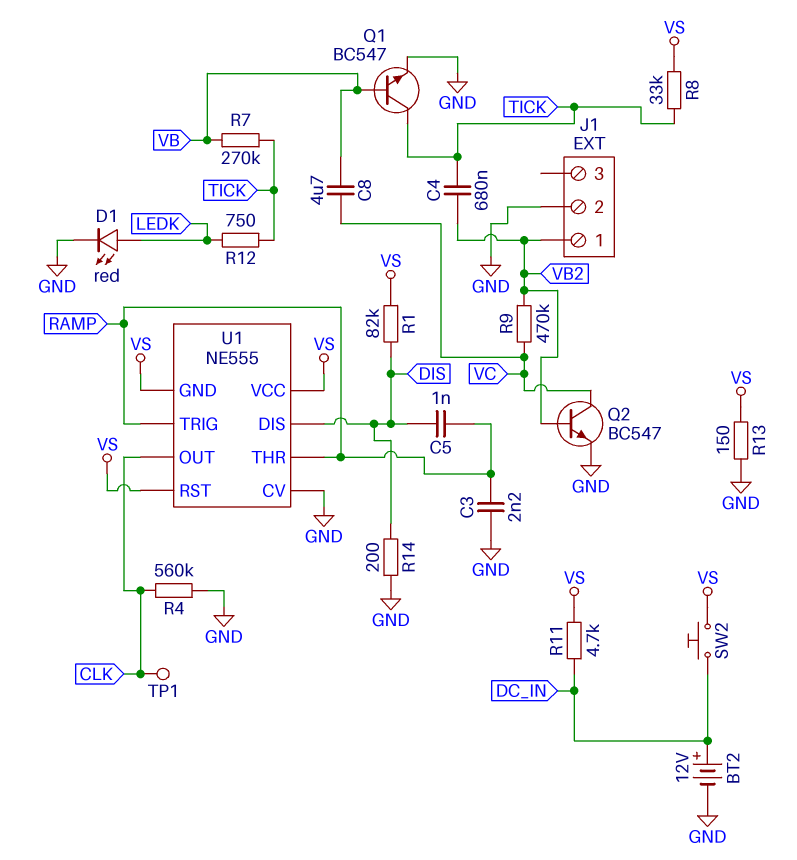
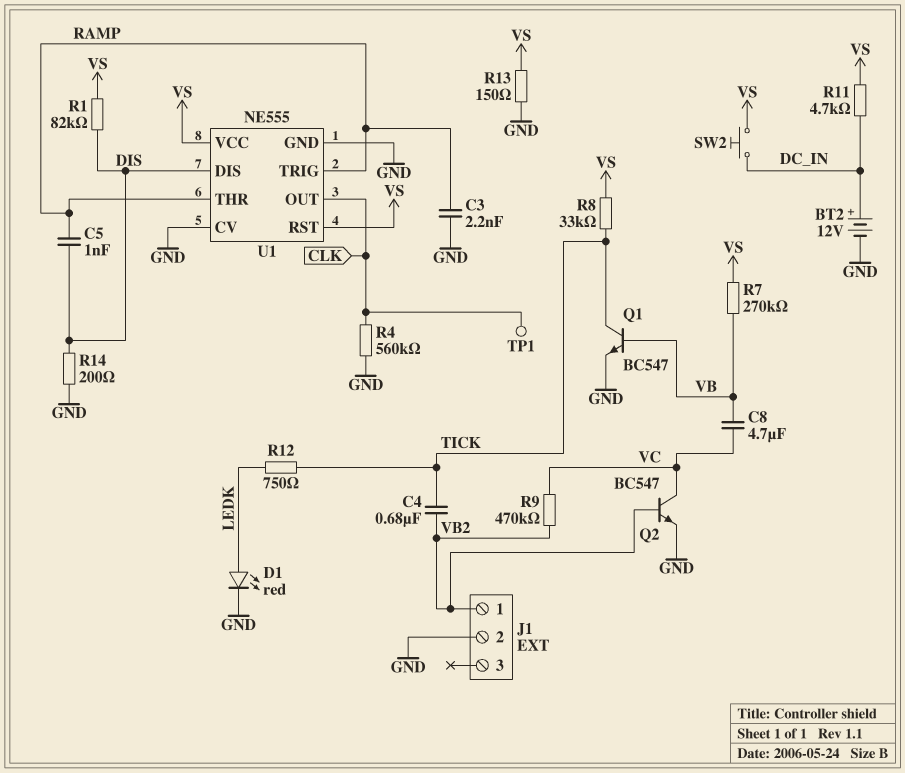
R7: 270k (TICK, VB) -> 270k (VB, VS)
U1 pin GND: VS -> GND

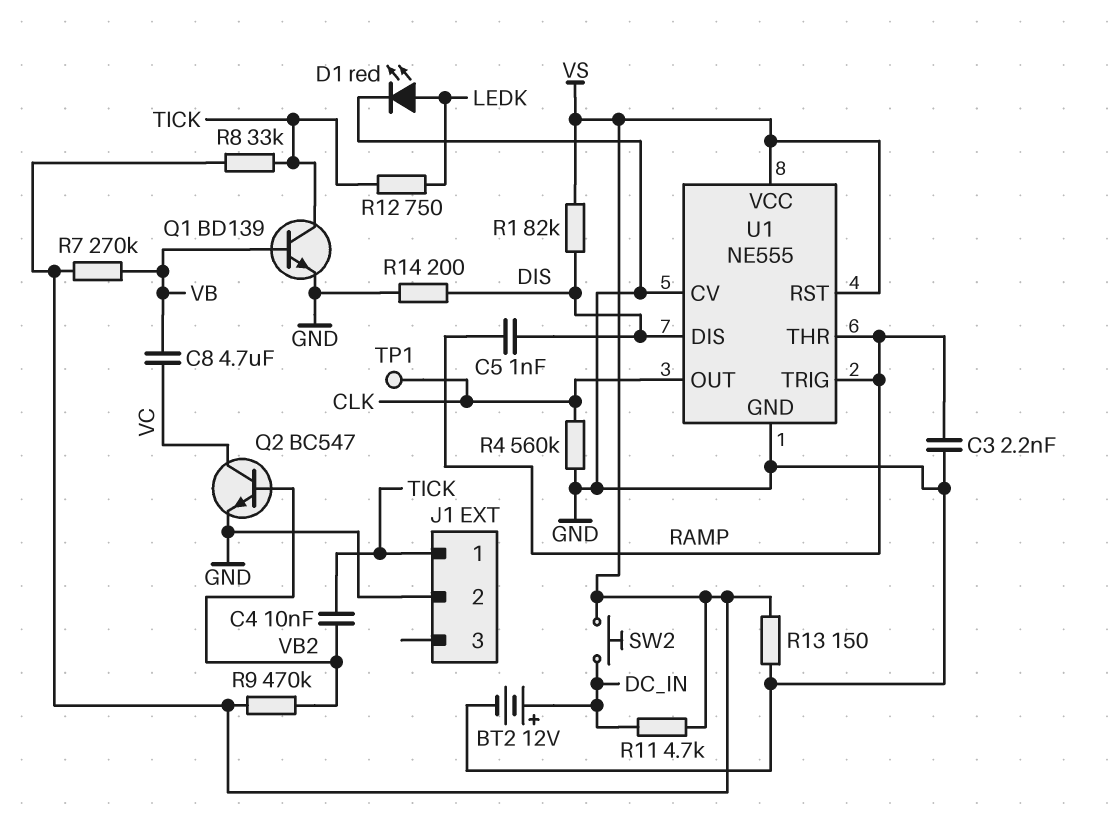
C4: 680nF (TICK, VB2) -> 10nF (TICK, VB2)
J1 pin 1: VB2 -> TICK
Q1: NPN BC547 (B VB, C TICK, E GND) -> NPN BD139 (B VB, C TICK, E GND)
R9: 470k (VB2, VC) -> 470k (VB2, VS)

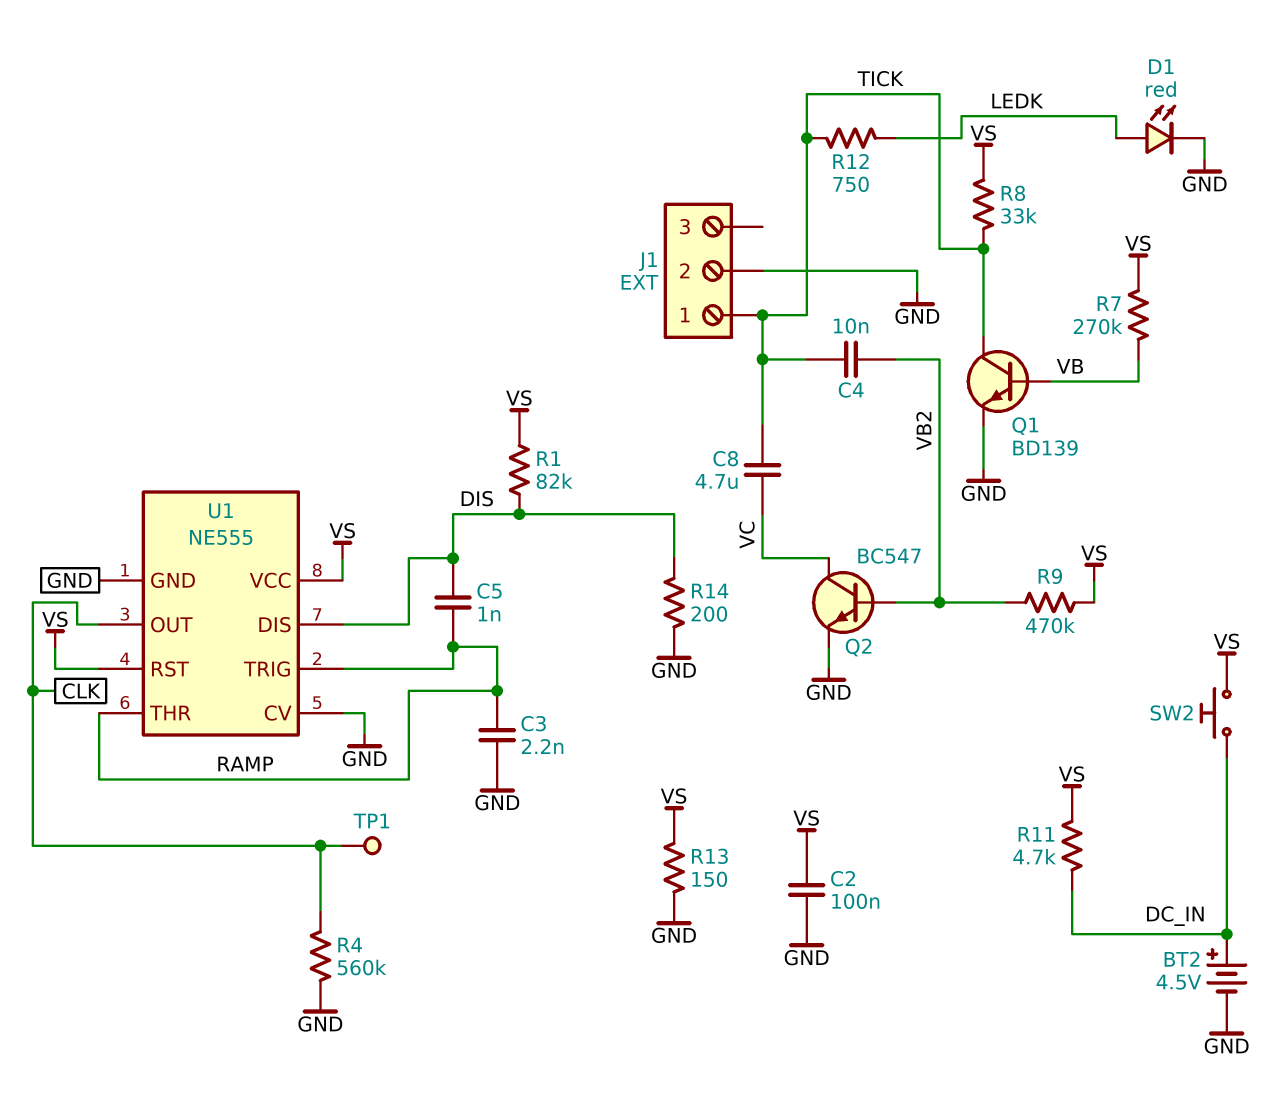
BT2: 12V (plus DC_IN, minus GND) -> 4.5V (plus DC_IN, minus GND)
C2: none -> 100nF (GND, VS)
C8: 4.7uF (VB, VC) -> 4.7uF (TICK, VC)

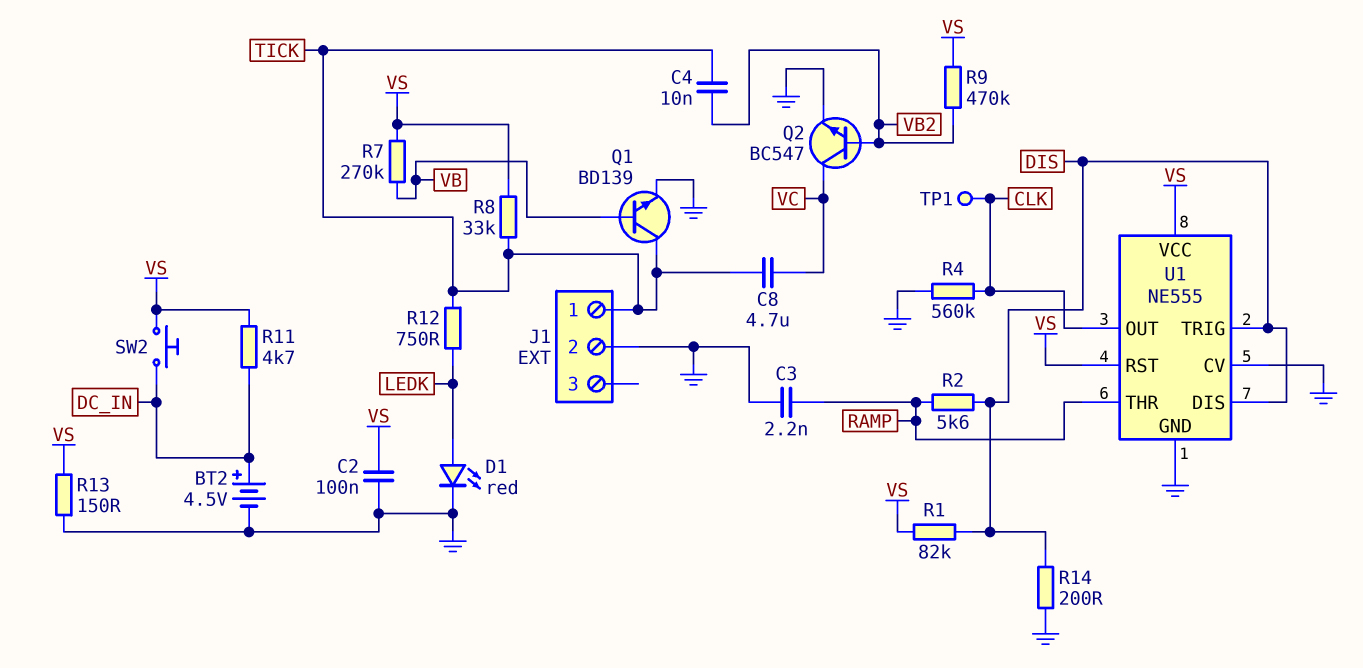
C5: 1nF (DIS, RAMP) -> none
R2: none -> 5.6k (DIS, RAMP)
U1 pin TRIG: RAMP -> DIS

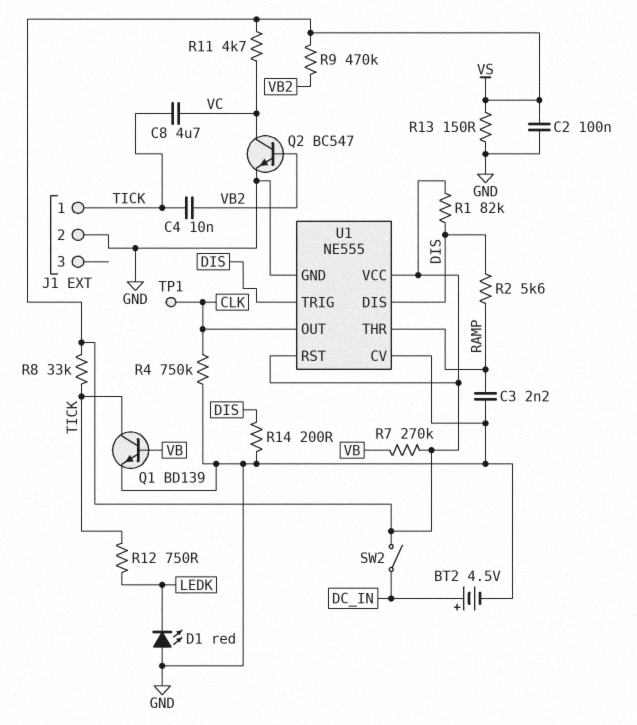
D1: LED red (A LEDK, K GND) -> LED red (A GND, K LEDK)
R4: 560k (CLK, GND) -> 750k (CLK, GND)
R11: 4.7k (DC_IN, VS) -> 4.7k (VC, VS)
SW2: button (DC_IN, VS) -> switch (DC_IN, VS)

